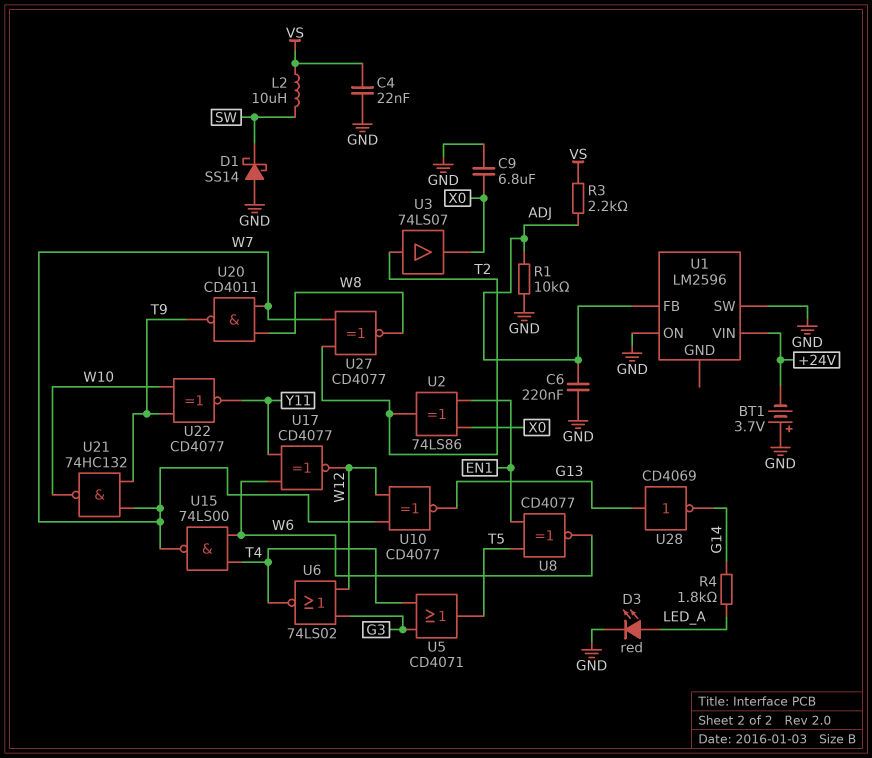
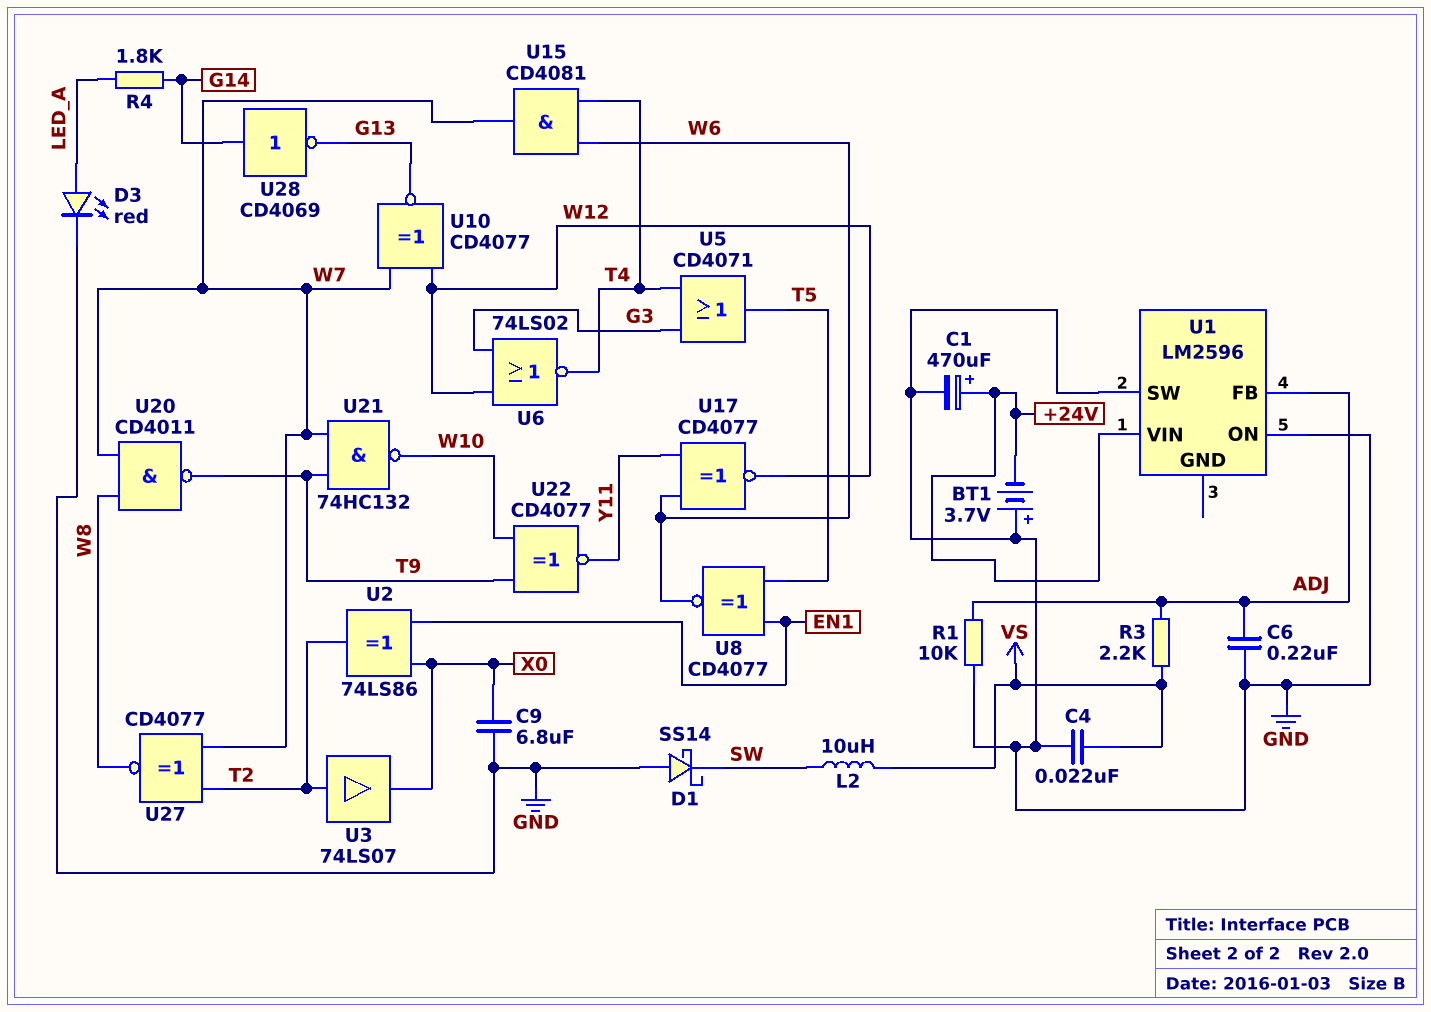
C1: none -> 470uF (plus +24V, minus GND)
U15: NAND 74LS00 (in T4, in W6, out W7) -> AND CD4081 (in T4, in W6, out W7)
U28: NOT CD4069 (in G13, out G14) -> NOT CD4069 (in G14, out G13)

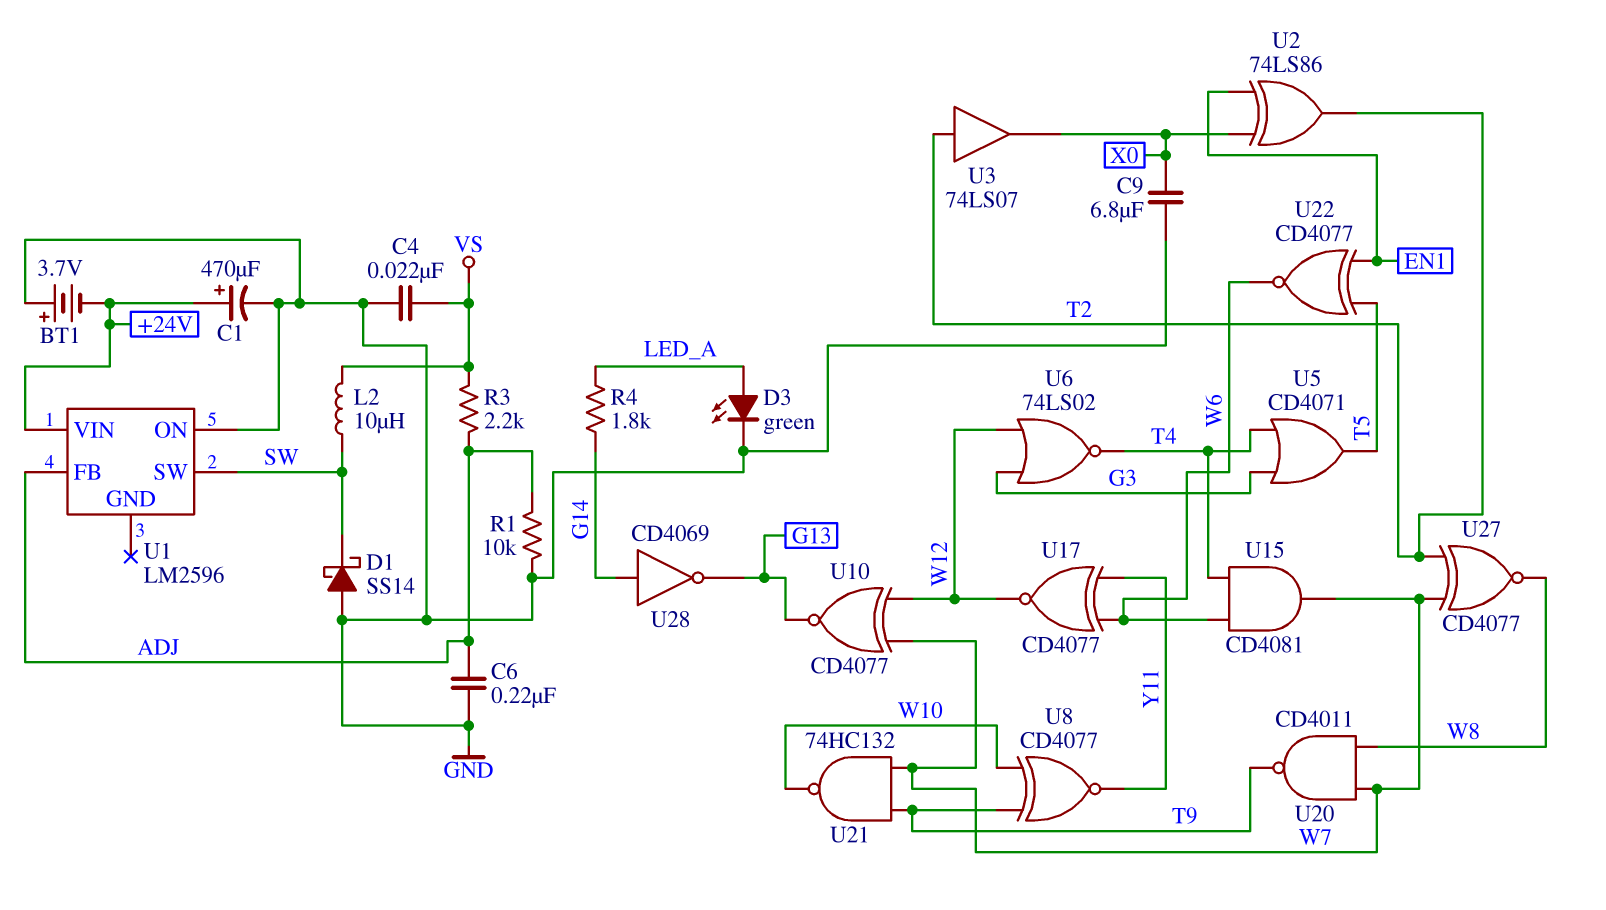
D3: LED red (A LED_A, K GND) -> LED green (A LED_A, K GND)
U1 pin SW: GND -> SW
U8: XNOR CD4077 (in EN1, in T5, out W6) -> XNOR CD4077 (in T9, in W10, out Y11)
U22: XNOR CD4077 (in T9, in W10, out Y11) -> XNOR CD4077 (in EN1, in T5, out W6)

